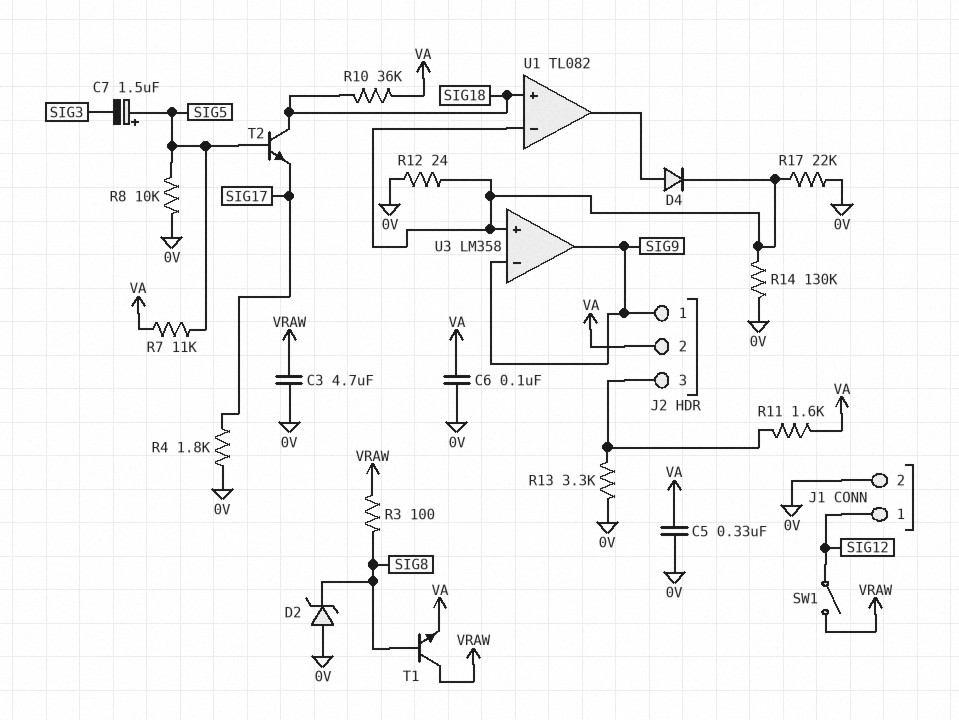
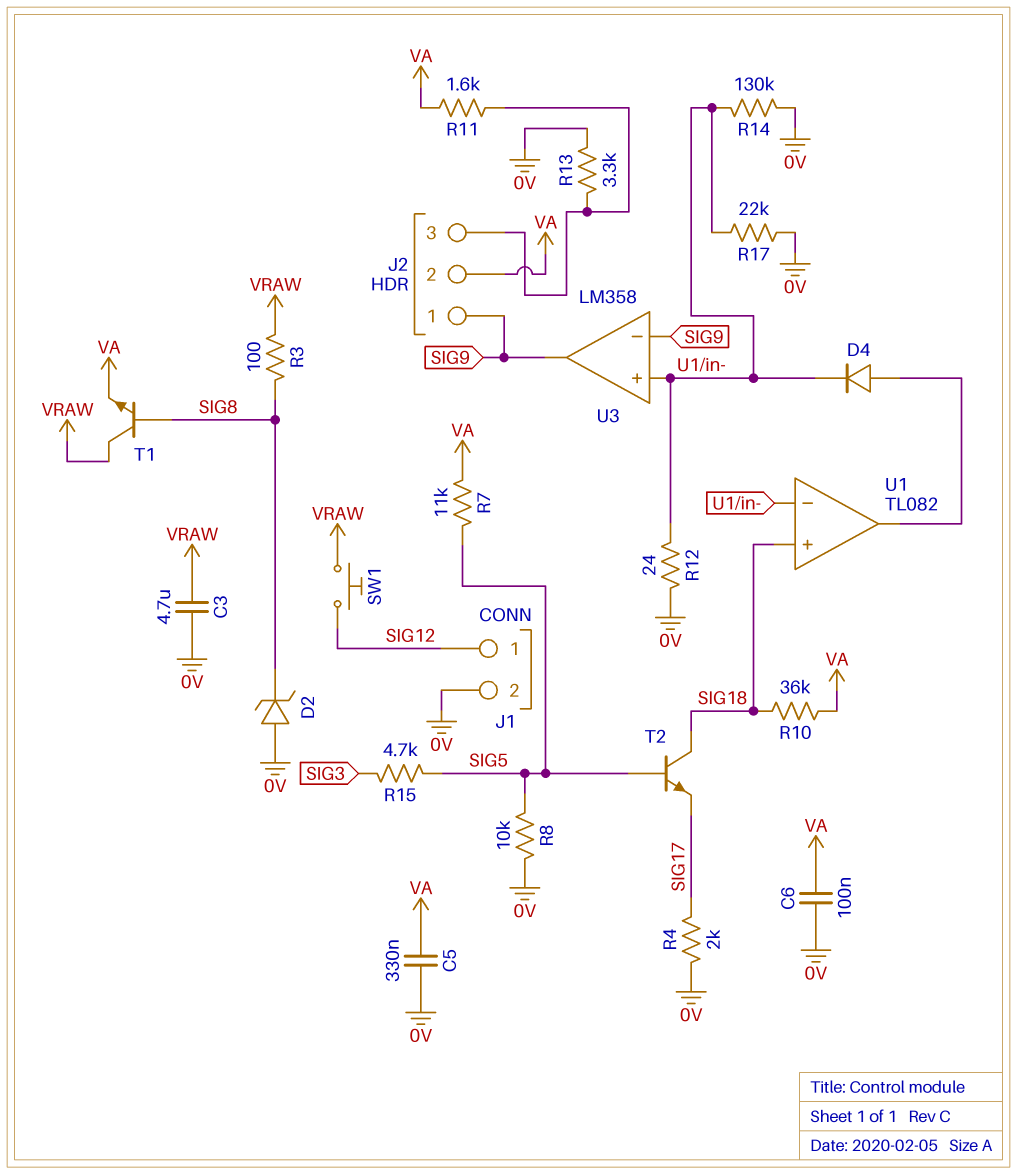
C7: 1.5uF (plus SIG5, minus SIG3) -> none
R4: 1.8k (0V, SIG17) -> 2k (0V, SIG17)
R15: none -> 4.7k (SIG3, SIG5)
SW1: switch (SIG12, VRAW) -> button (SIG12, VRAW)

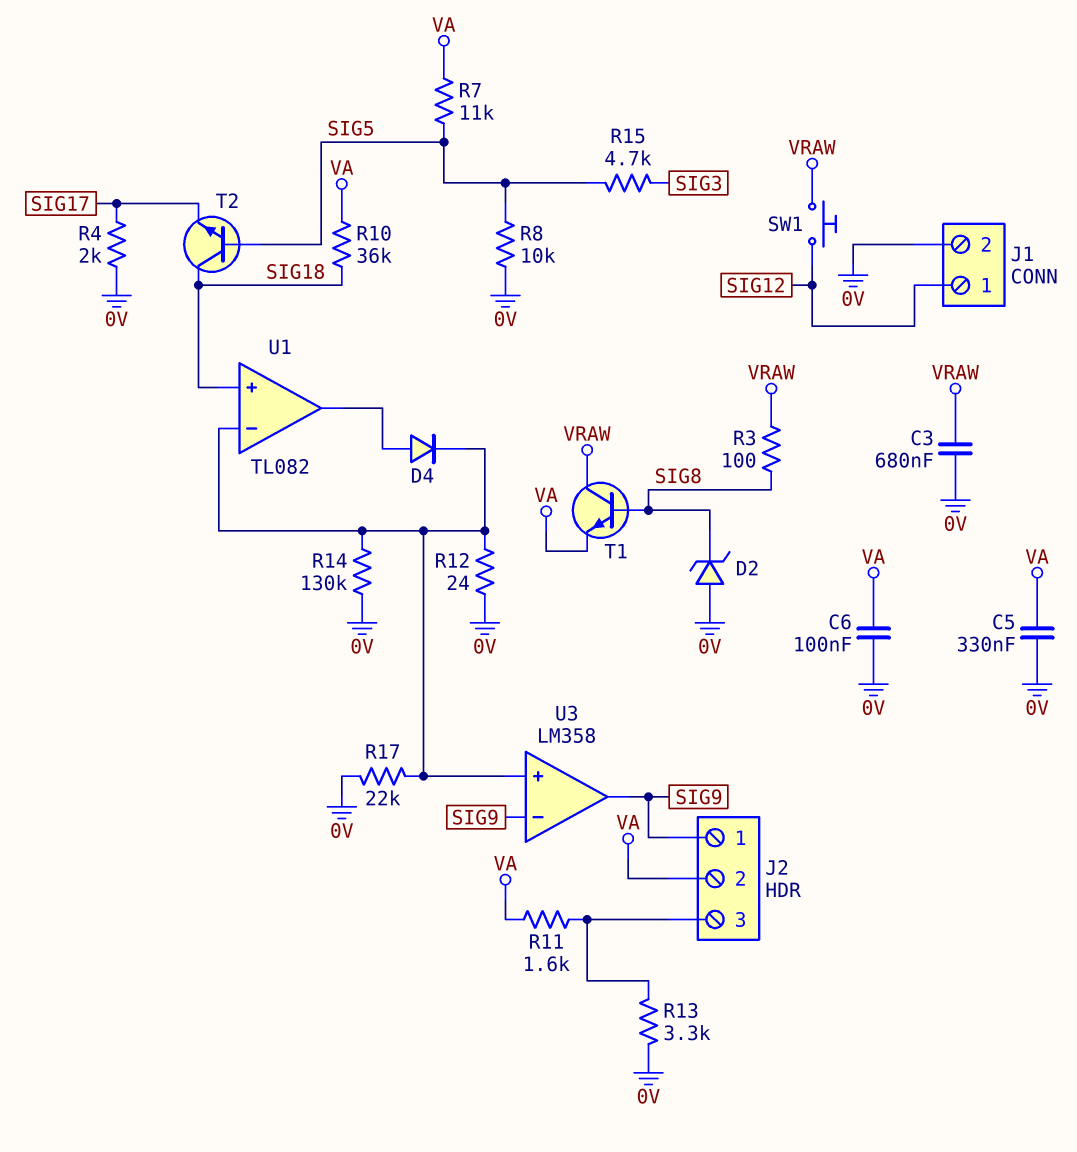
C3: 4.7uF (0V, VRAW) -> 680nF (0V, VRAW)

